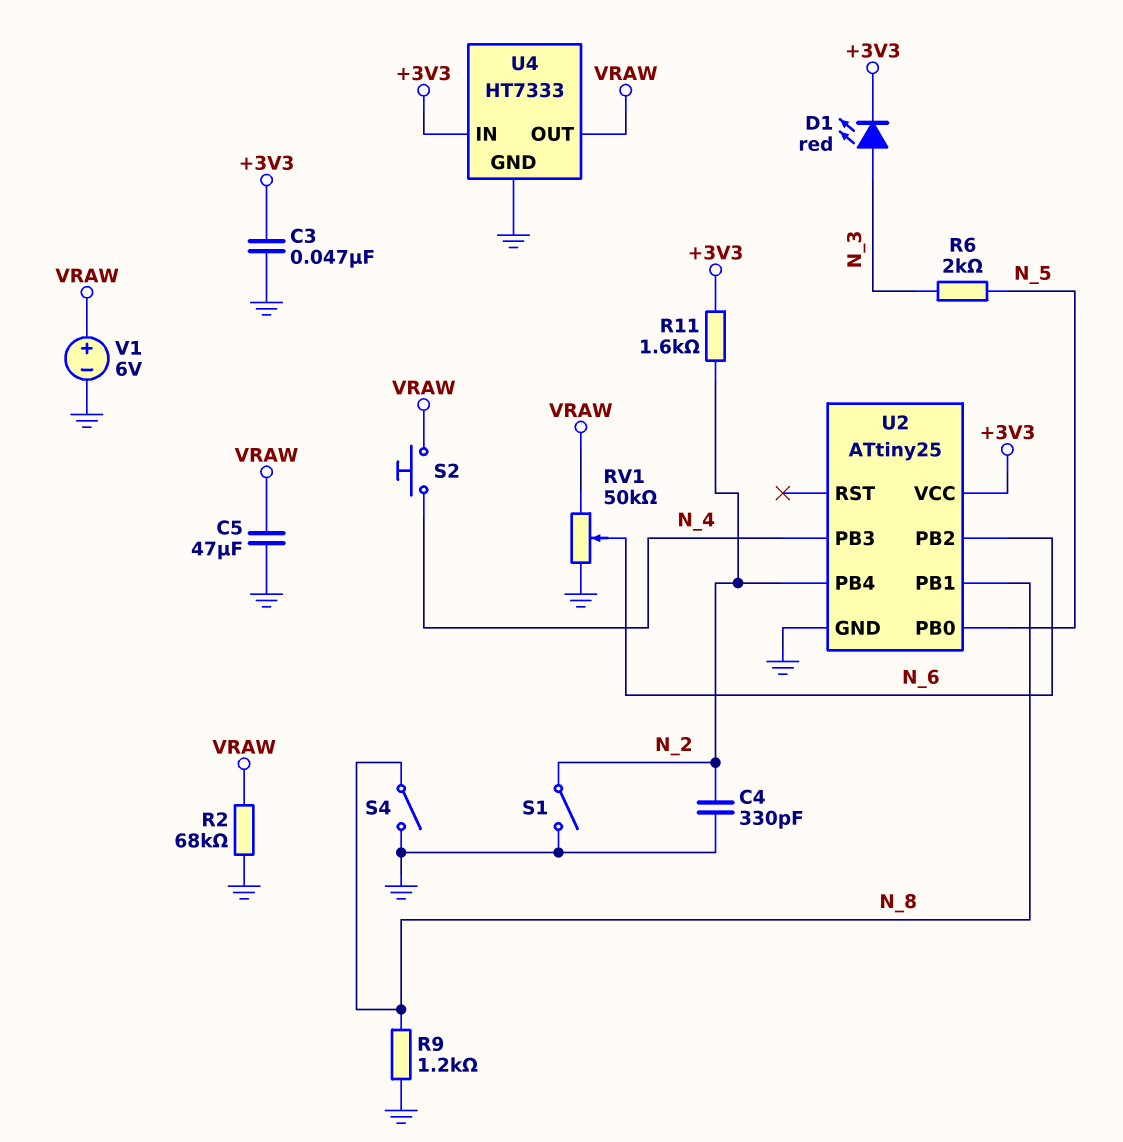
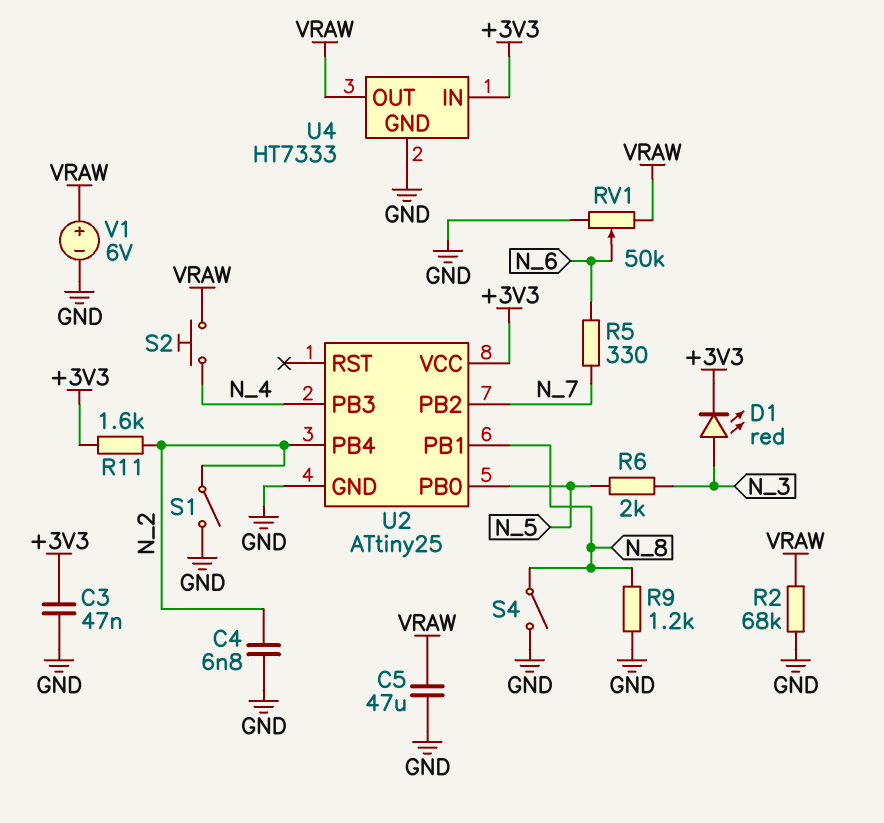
C4: 330pF (GND, N_2) -> 6.8nF (GND, N_2)
R5: none -> 330 (N_6, N_7)
U2 pin PB2: N_6 -> N_7

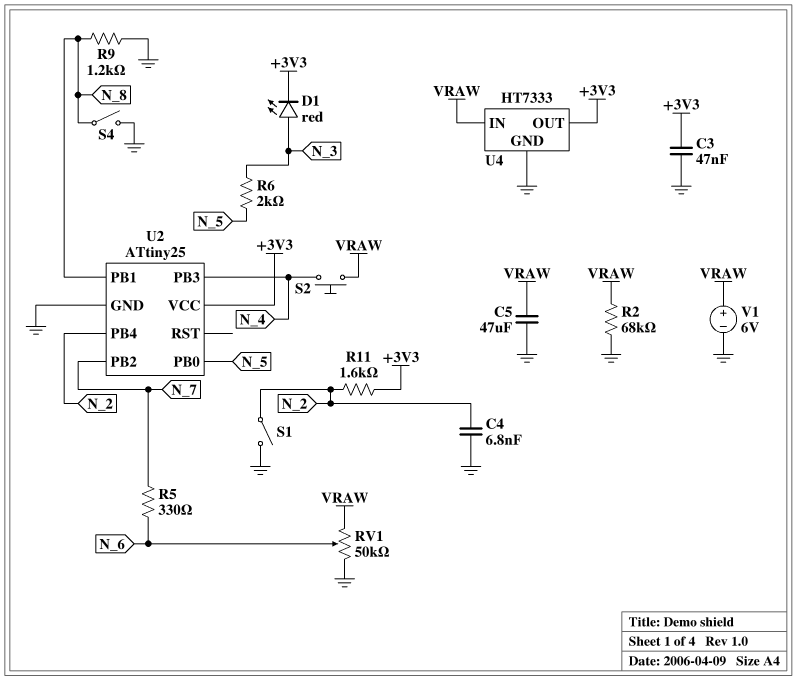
U4 pin IN: +3V3 -> VRAW
U4 pin OUT: VRAW -> +3V3

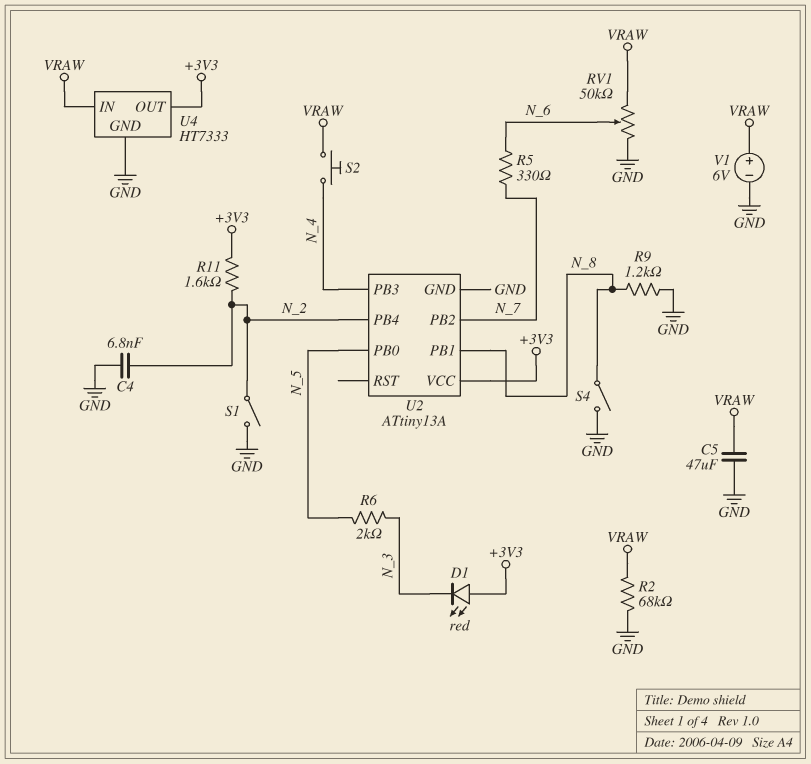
C3: 47nF (+3V3, GND) -> none
D1: LED red (A N_3, K +3V3) -> LED red (A +3V3, K N_3)
U2: ATtiny25 -> ATtiny13A

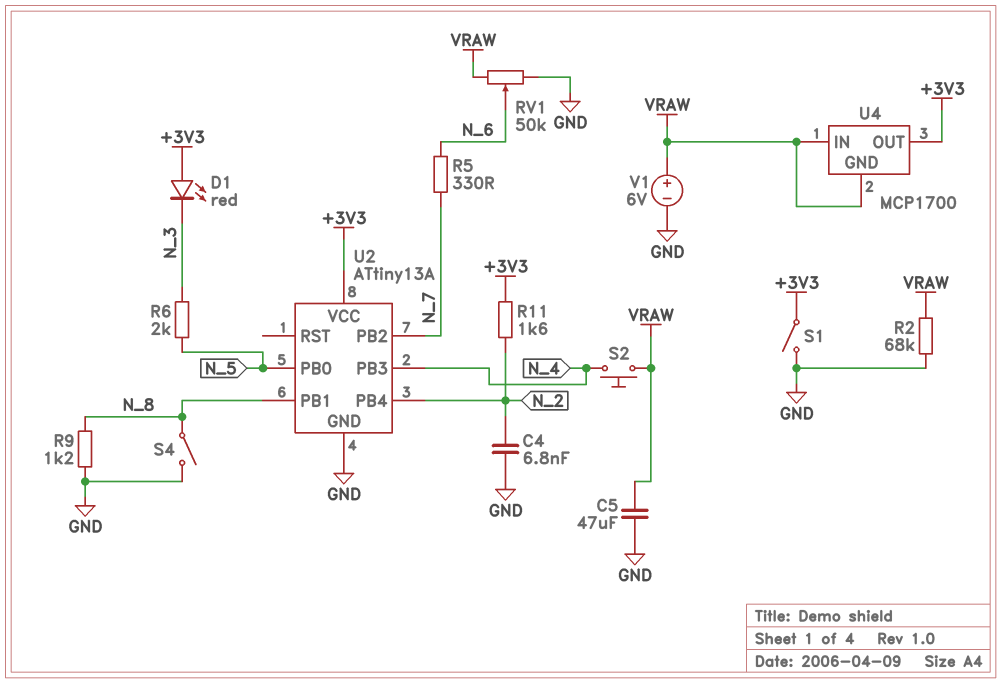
S1: switch (GND, N_2) -> switch (+3V3, GND)
U4: HT7333 -> MCP1700
U4 pin GND: GND -> VRAW

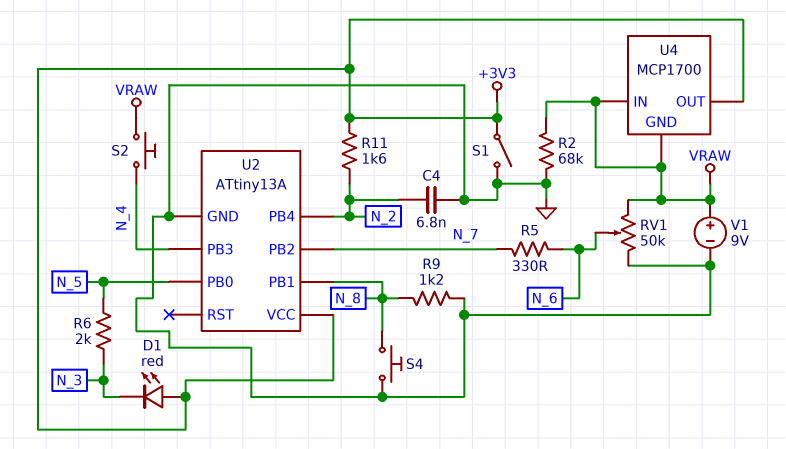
C5: 47uF (GND, VRAW) -> none
S4: switch (GND, N_8) -> button (GND, N_8)
V1: 6V (plus VRAW, minus GND) -> 9V (plus VRAW, minus GND)

